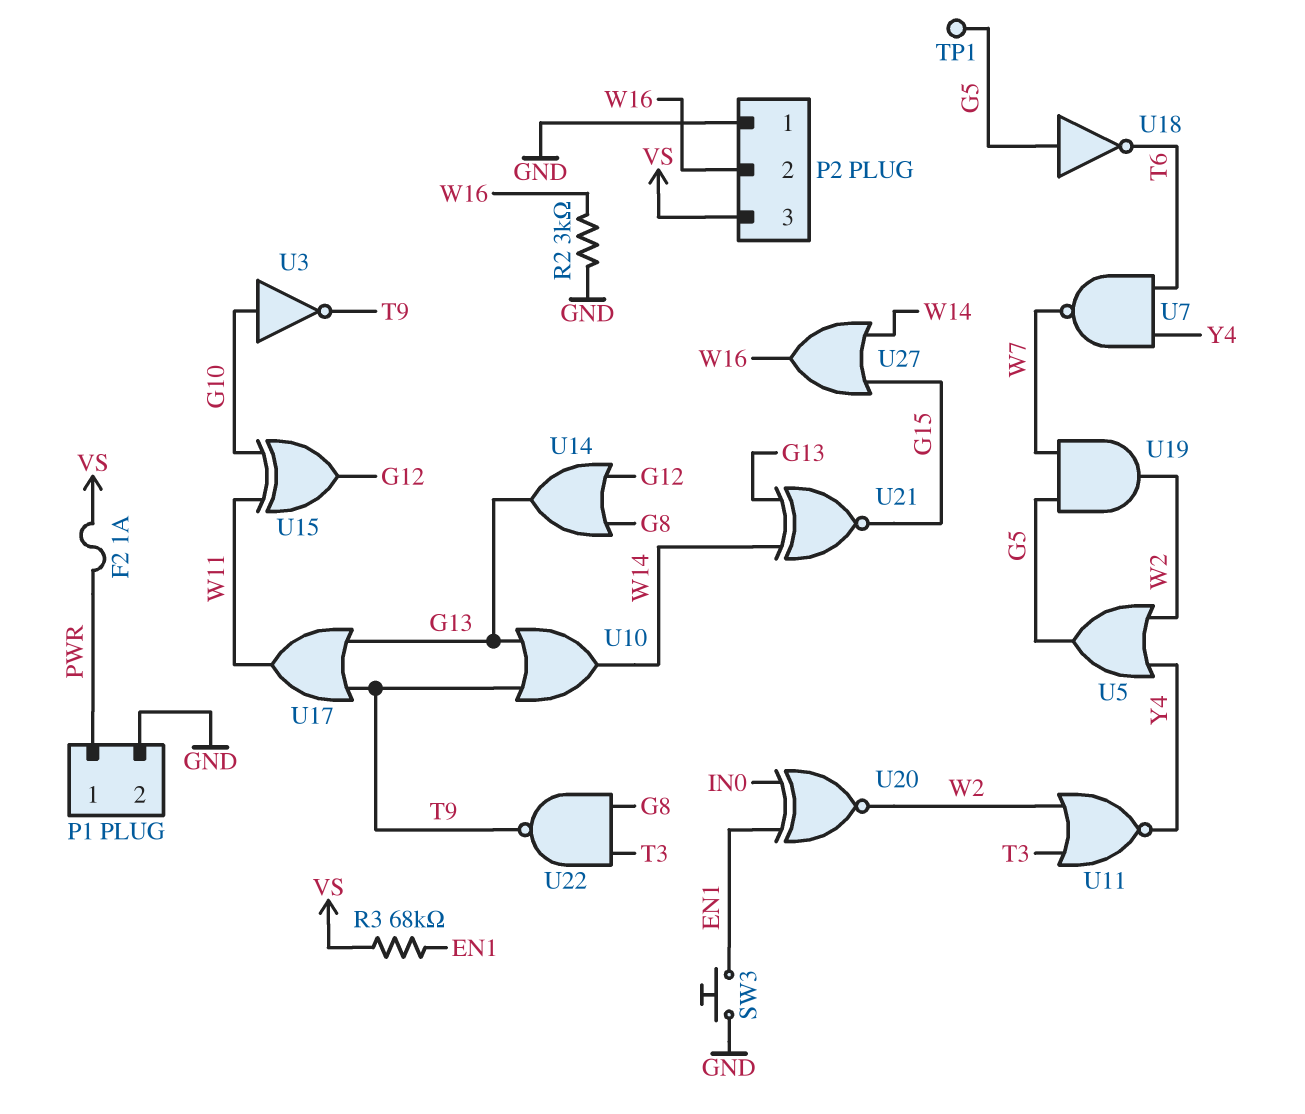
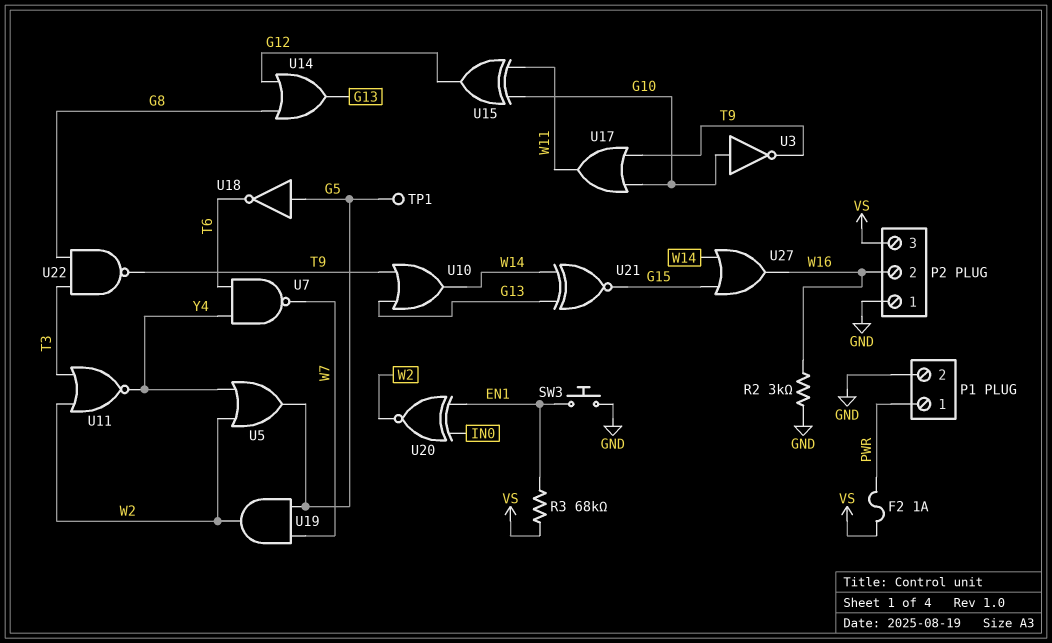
U17: OR (in G13, in T9, out W11) -> OR (in G10, in T9, out W11)

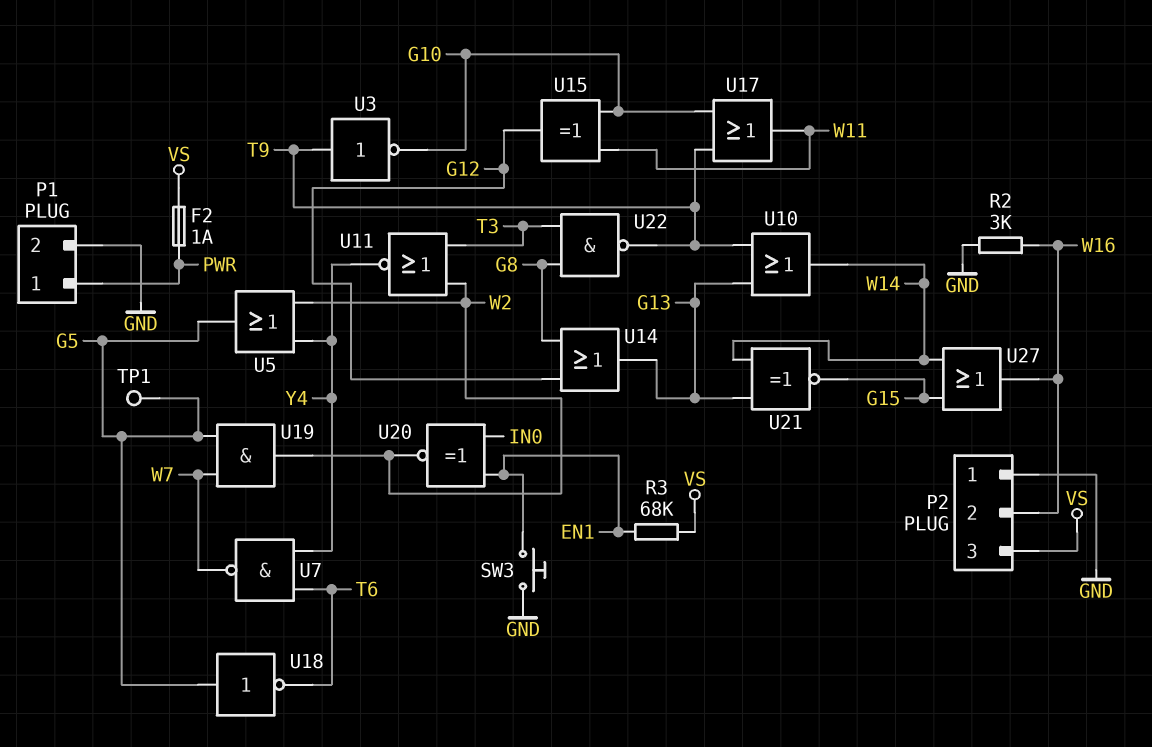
U3: NOT (in G10, out T9) -> NOT (in T9, out G10)

